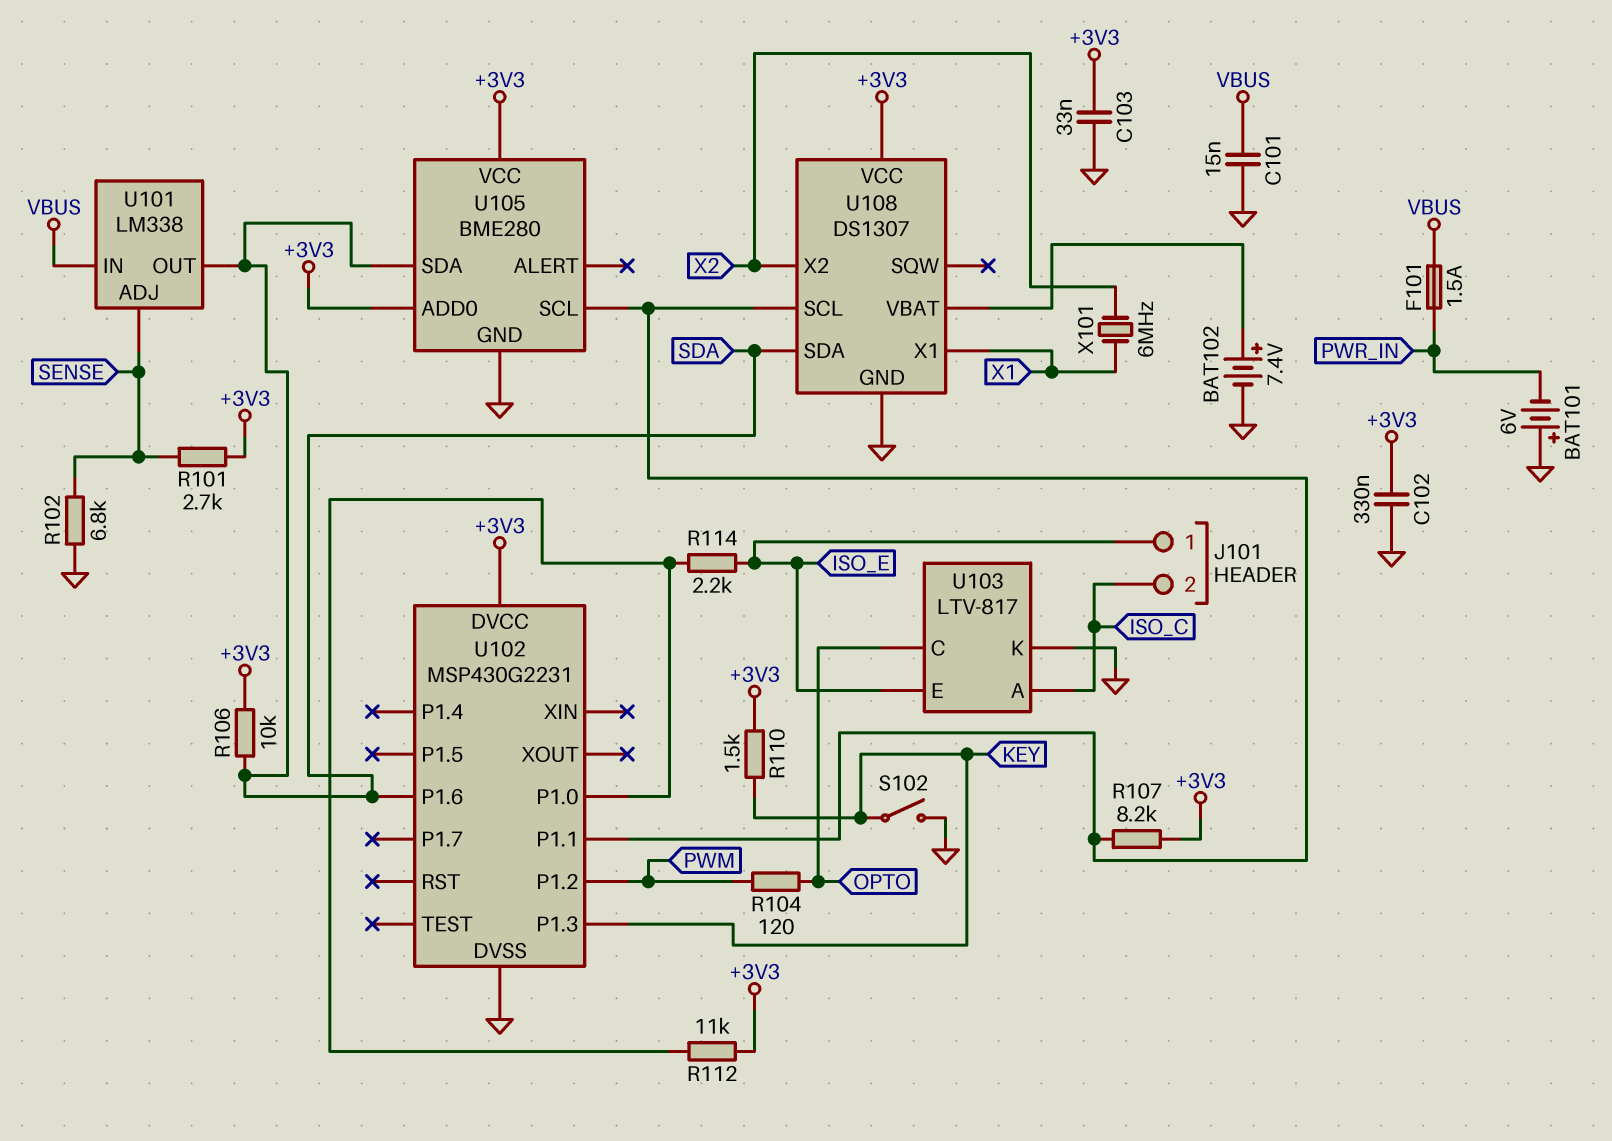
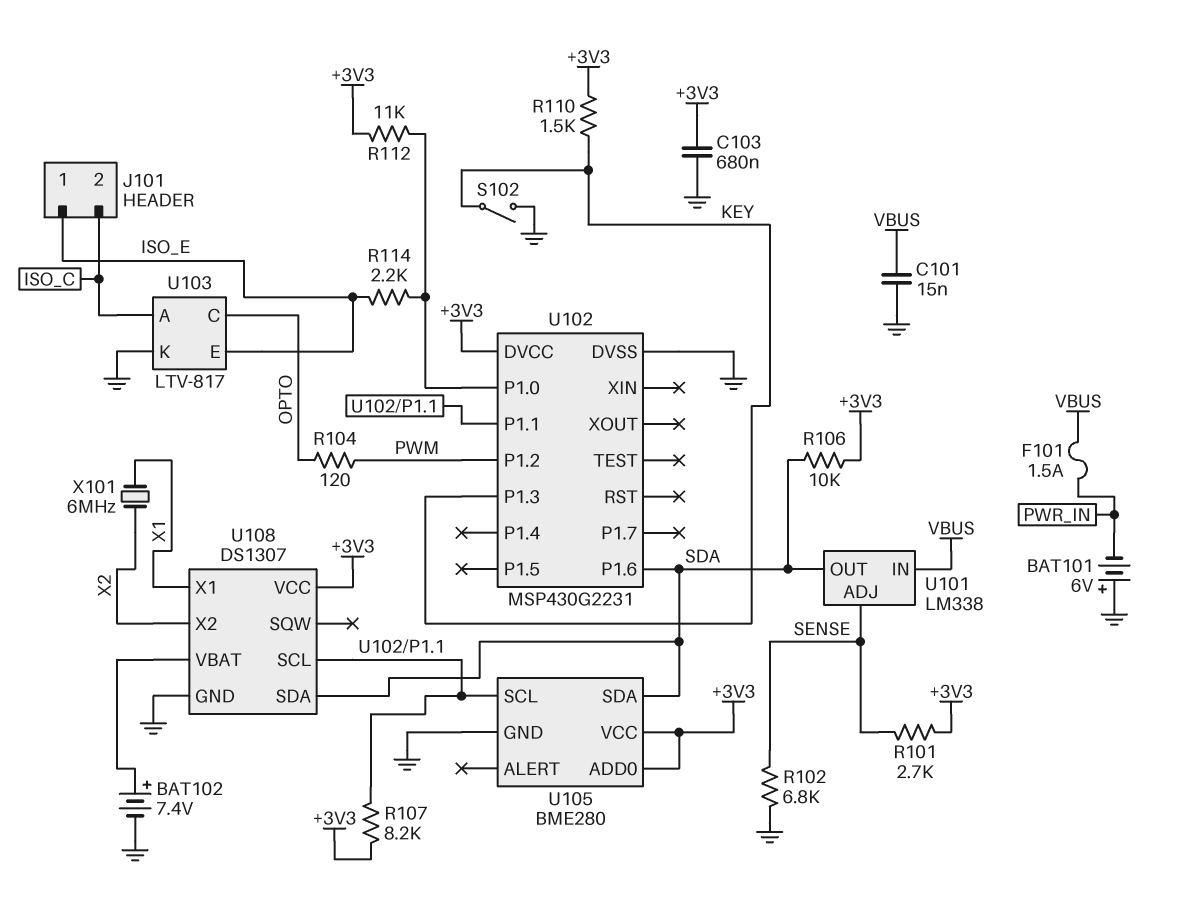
C102: 330nF (+3V3, GND) -> none
C103: 33nF (+3V3, GND) -> 680nF (+3V3, GND)

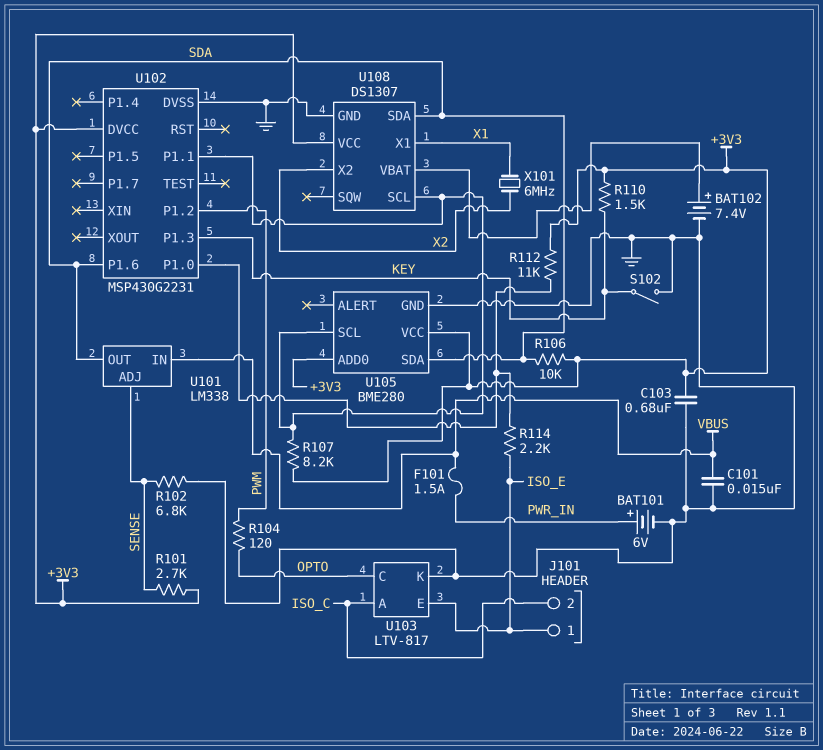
BAT101: 6V (plus GND, minus PWR_IN) -> 6V (plus PWR_IN, minus GND)

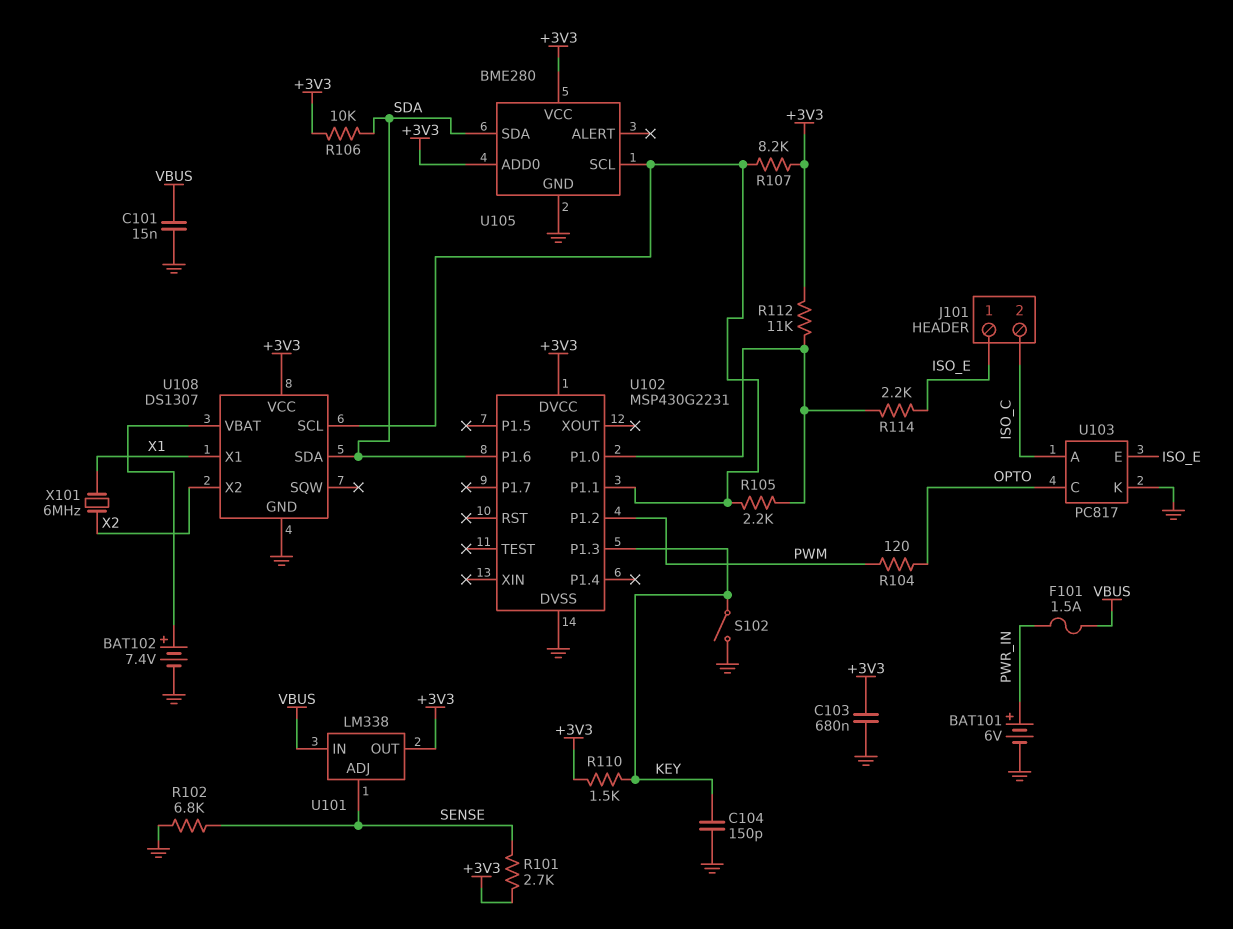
C104: none -> 150pF (GND, KEY)
R105: none -> 2.2k (U102/P1.0, U102/P1.1)
U101 pin OUT: SDA -> +3V3
U103: LTV-817 -> PC817

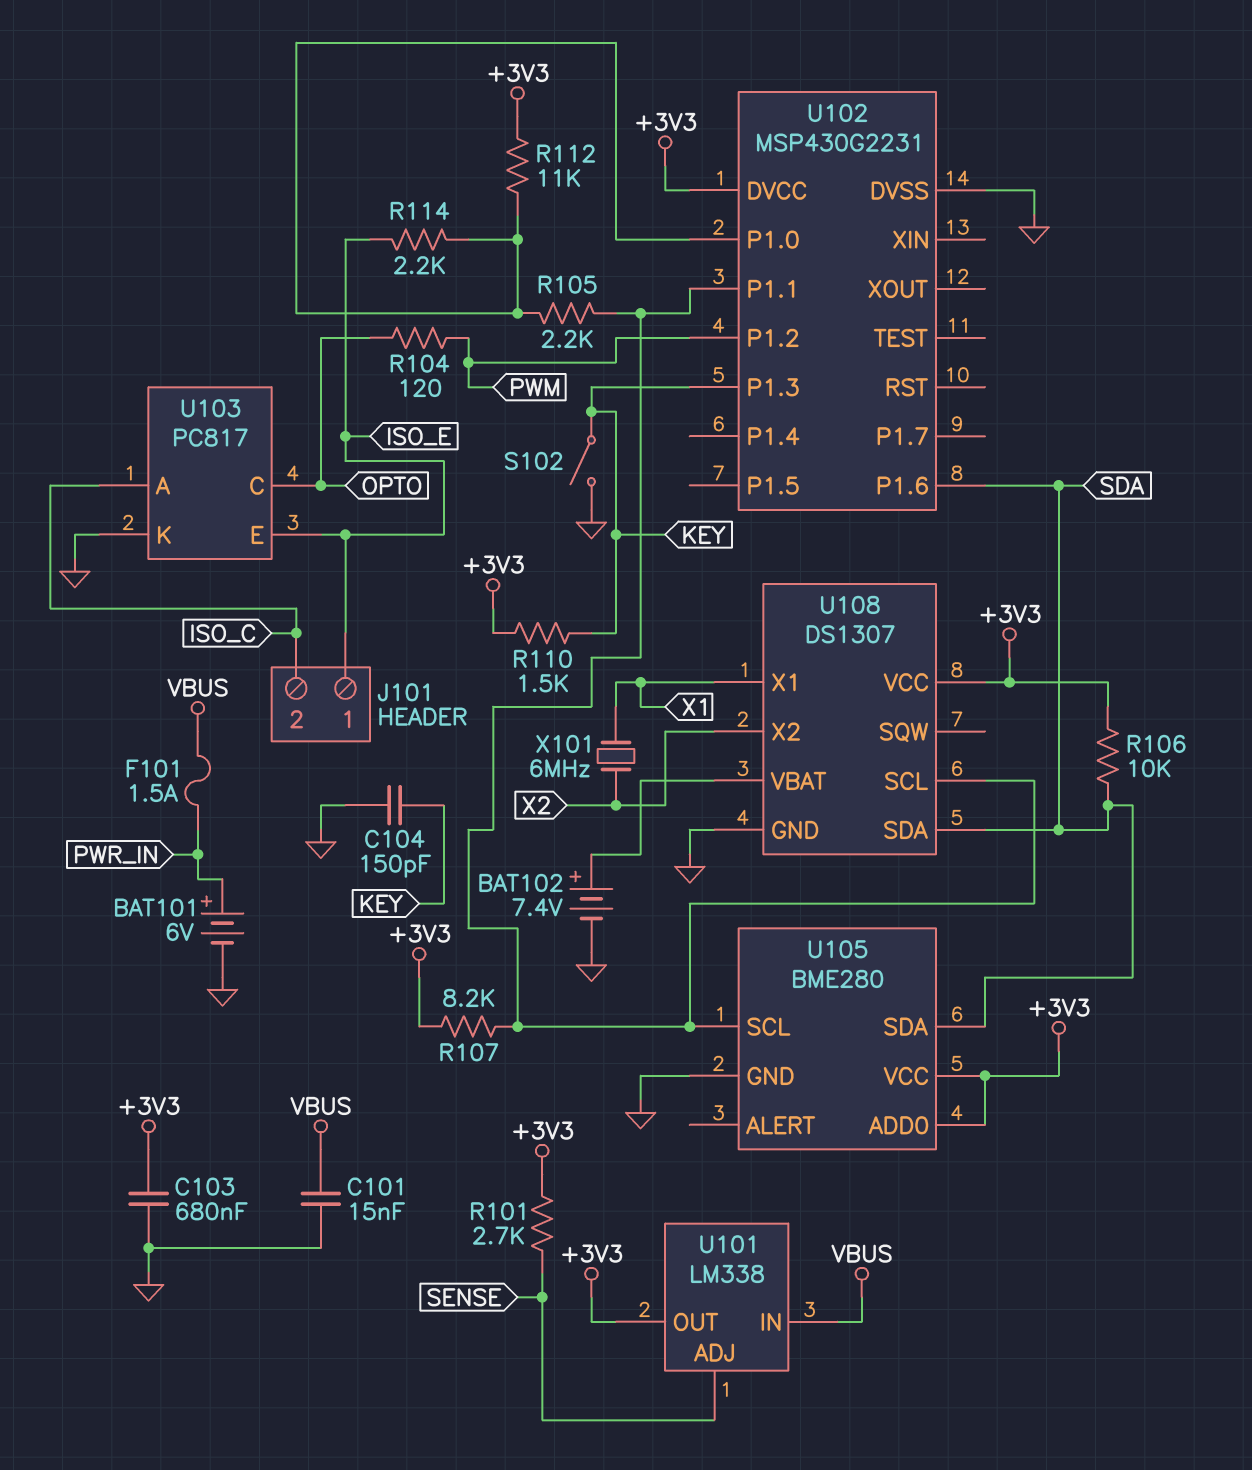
R102: 6.8k (GND, SENSE) -> none

